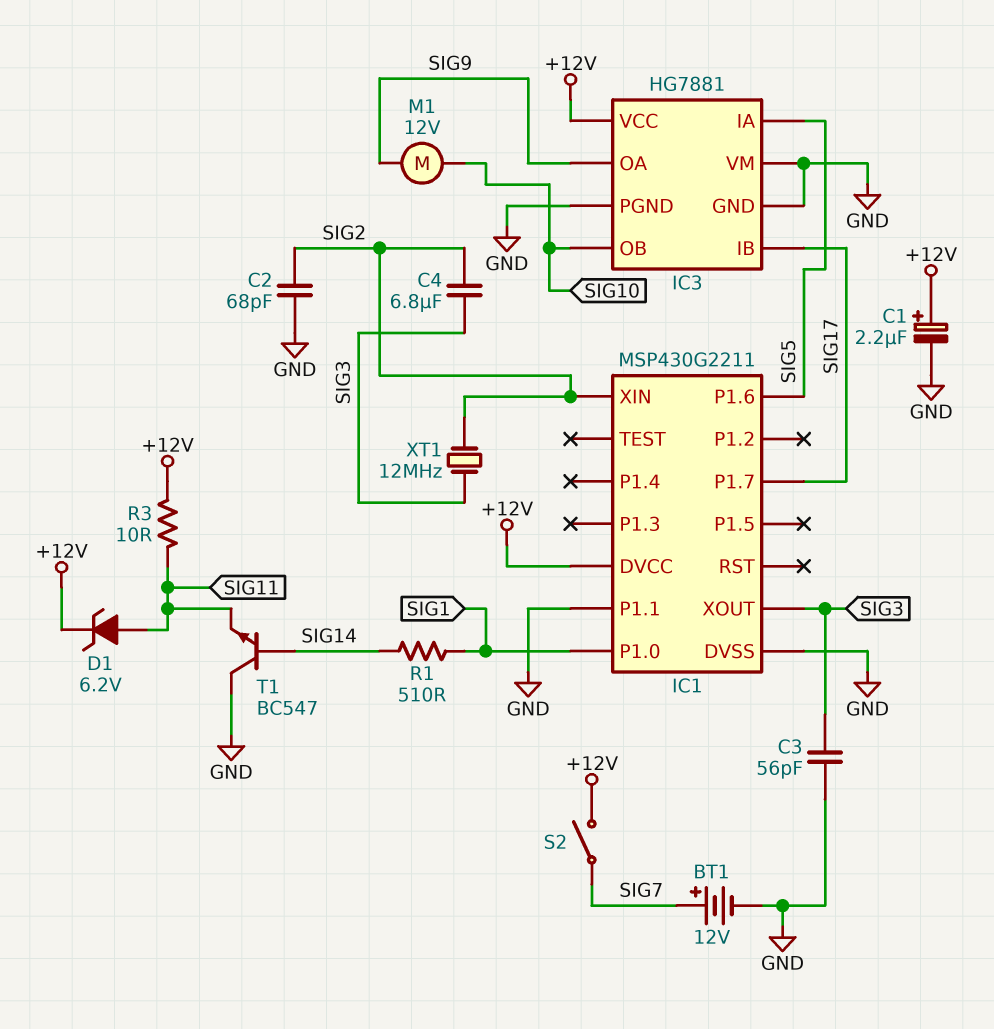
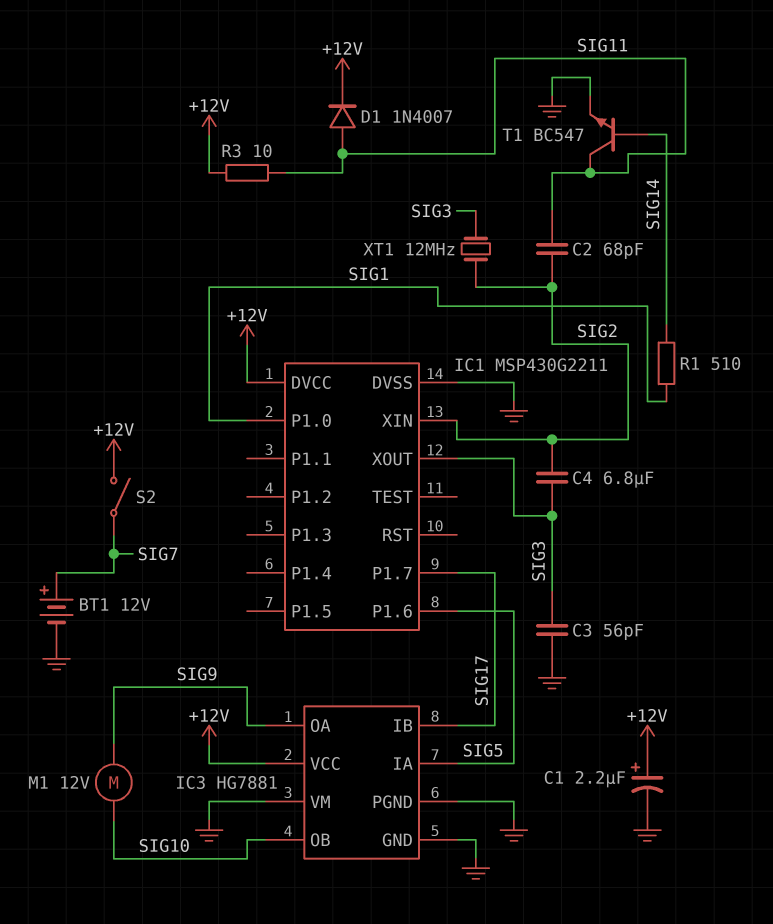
C2: 68pF (GND, SIG2) -> 68pF (SIG2, SIG11)
D1: zener 6.2V (A SIG11, K +12V) -> diode 1N4007 (A SIG11, K +12V)
IC1 pin P1.1: GND -> none
T1: NPN BC547 (B SIG14, C GND, E SIG11) -> NPN BC547 (B SIG14, C SIG11, E GND)

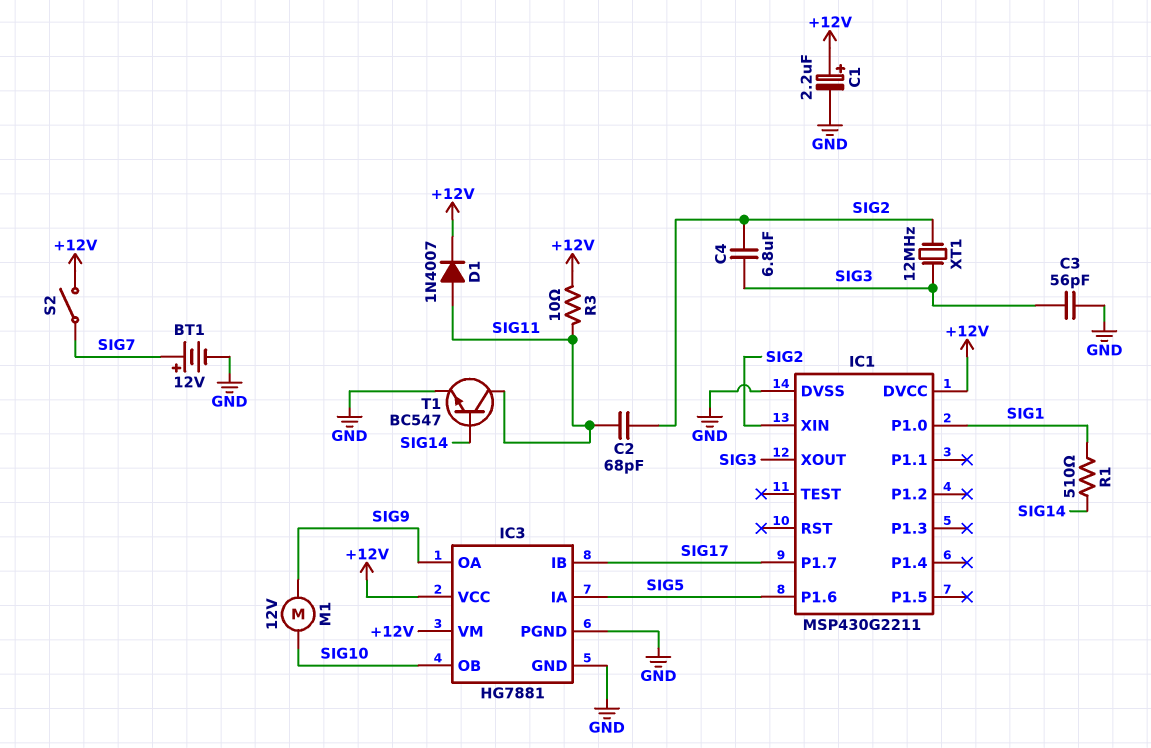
IC3 pin VM: GND -> +12V

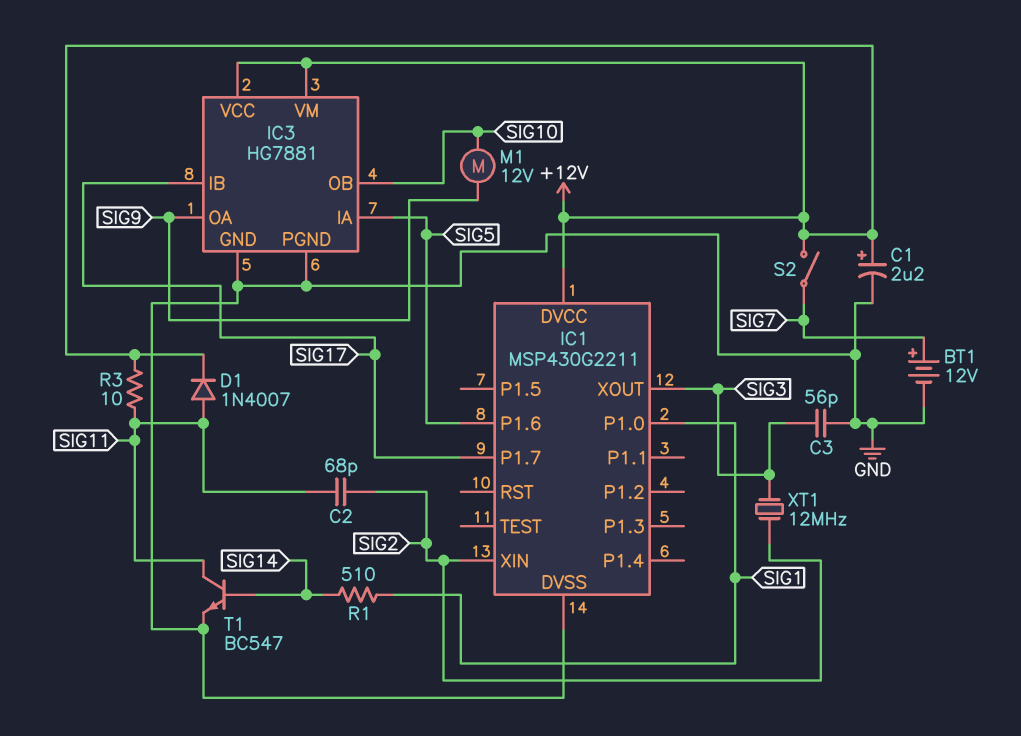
C4: 6.8uF (SIG2, SIG3) -> none

